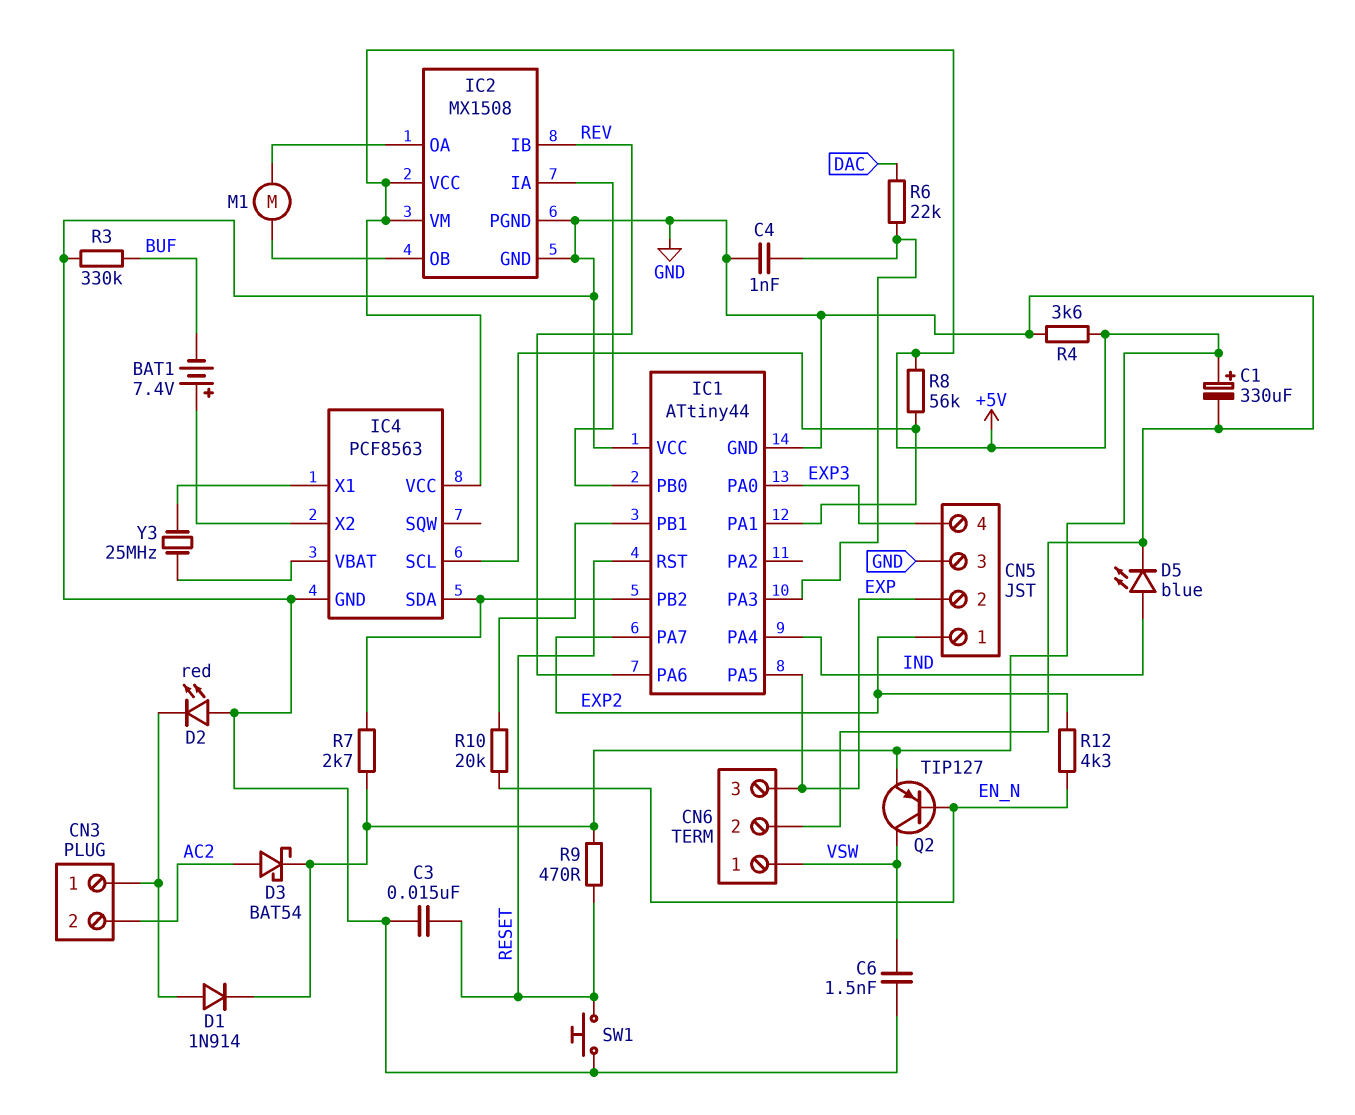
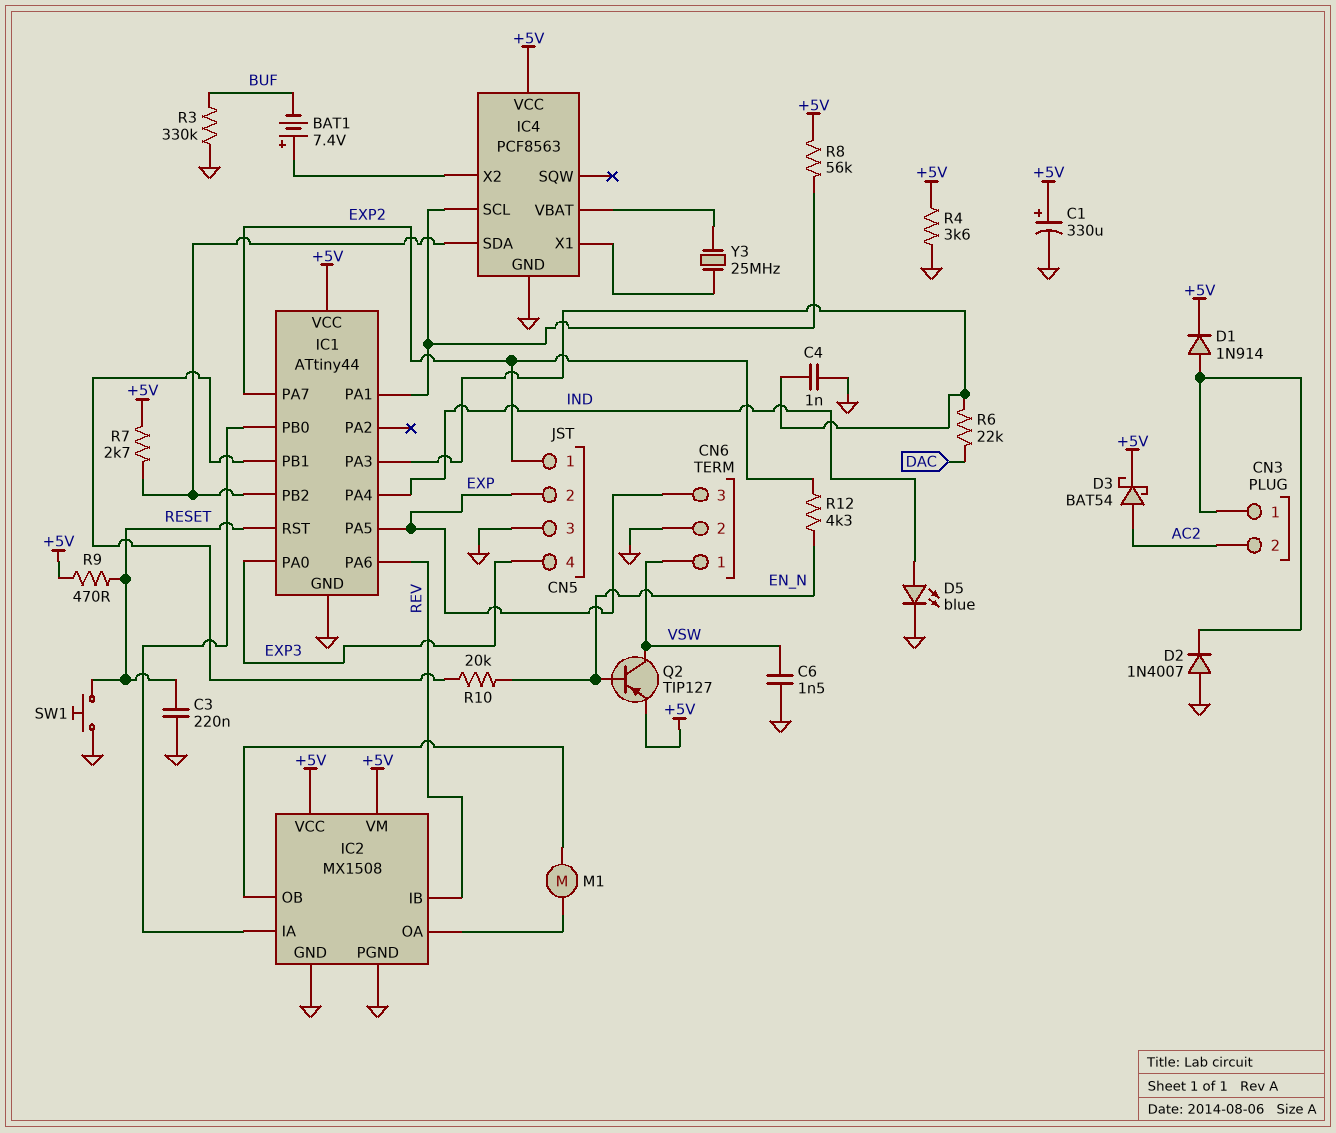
C3: 15nF (GND, RESET) -> 220nF (GND, RESET)
D2: LED red (A GND, K CN3/1) -> diode 1N4007 (A GND, K CN3/1)
IC1 pin VCC: GND -> +5V

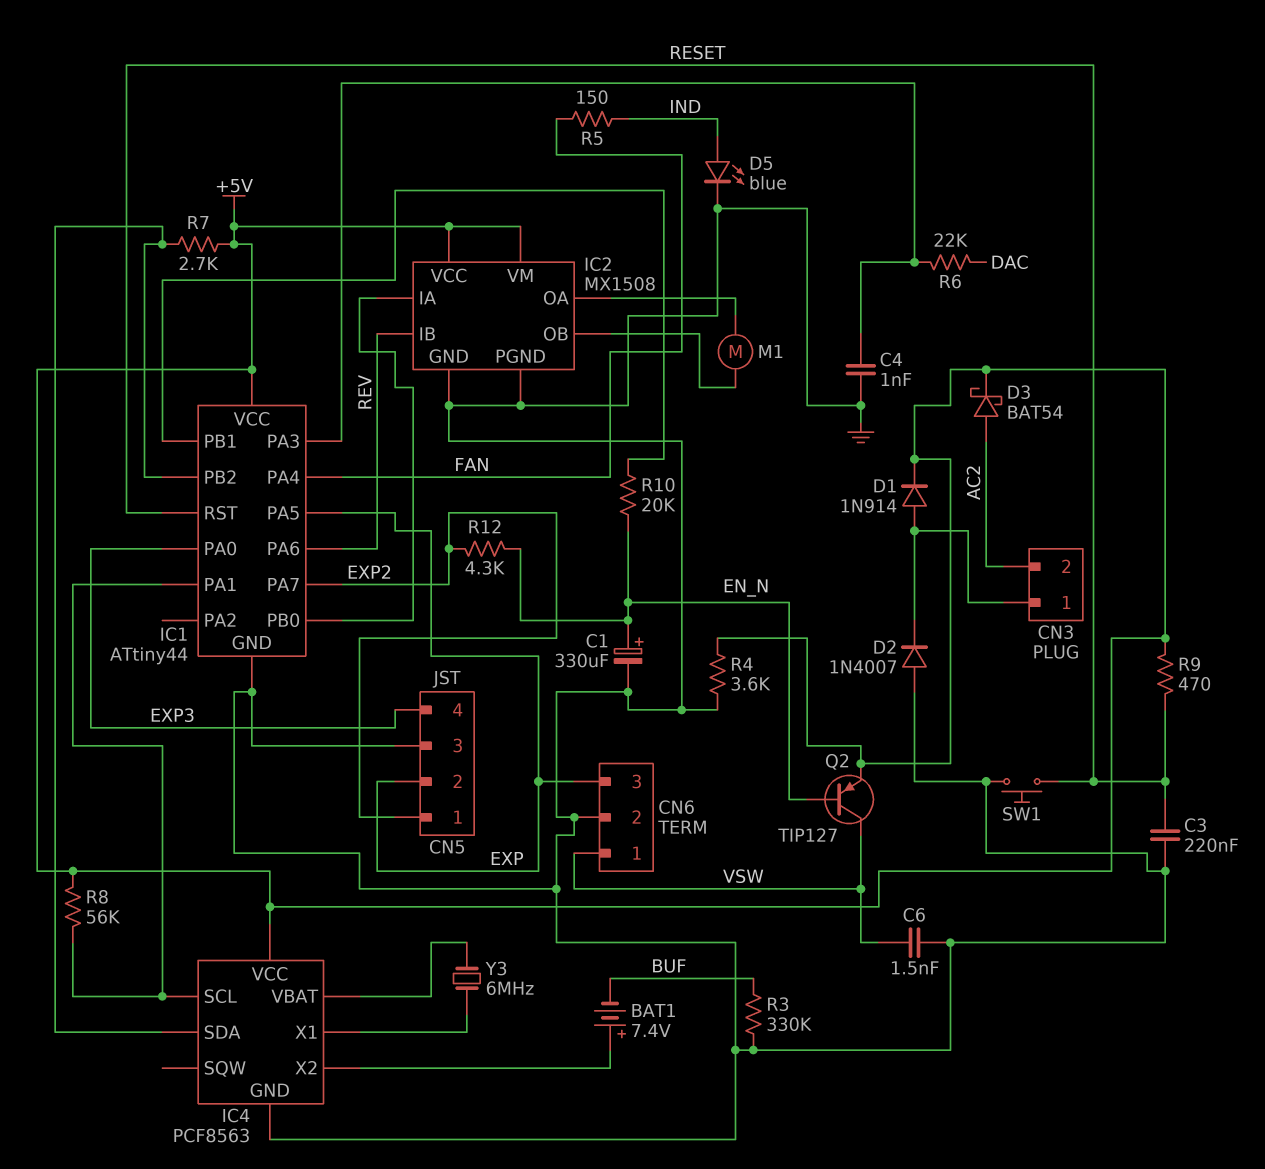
C1: 330uF (plus +5V, minus GND) -> 330uF (plus EN_N, minus GND)
IC1 pin PA4: IND -> FAN
R5: none -> 150 (FAN, IND)
Y3: 25MHz (IC4/VBAT, IC4/X1) -> 6MHz (IC4/VBAT, IC4/X1)

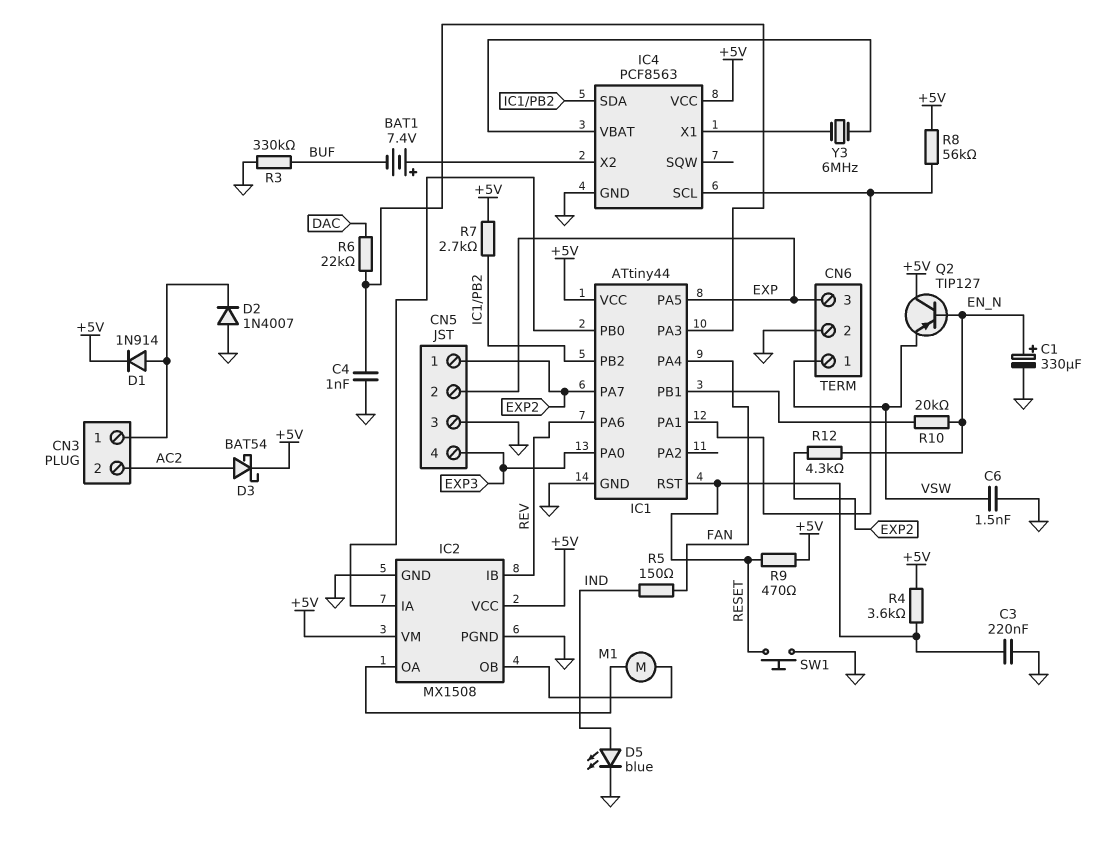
Q2: PNP TIP127 (B EN_N, C VSW, E +5V) -> PNP TIP127 (B EN_N, C +5V, E VSW)
R4: 3.6k (+5V, GND) -> 3.6k (+5V, RESET)

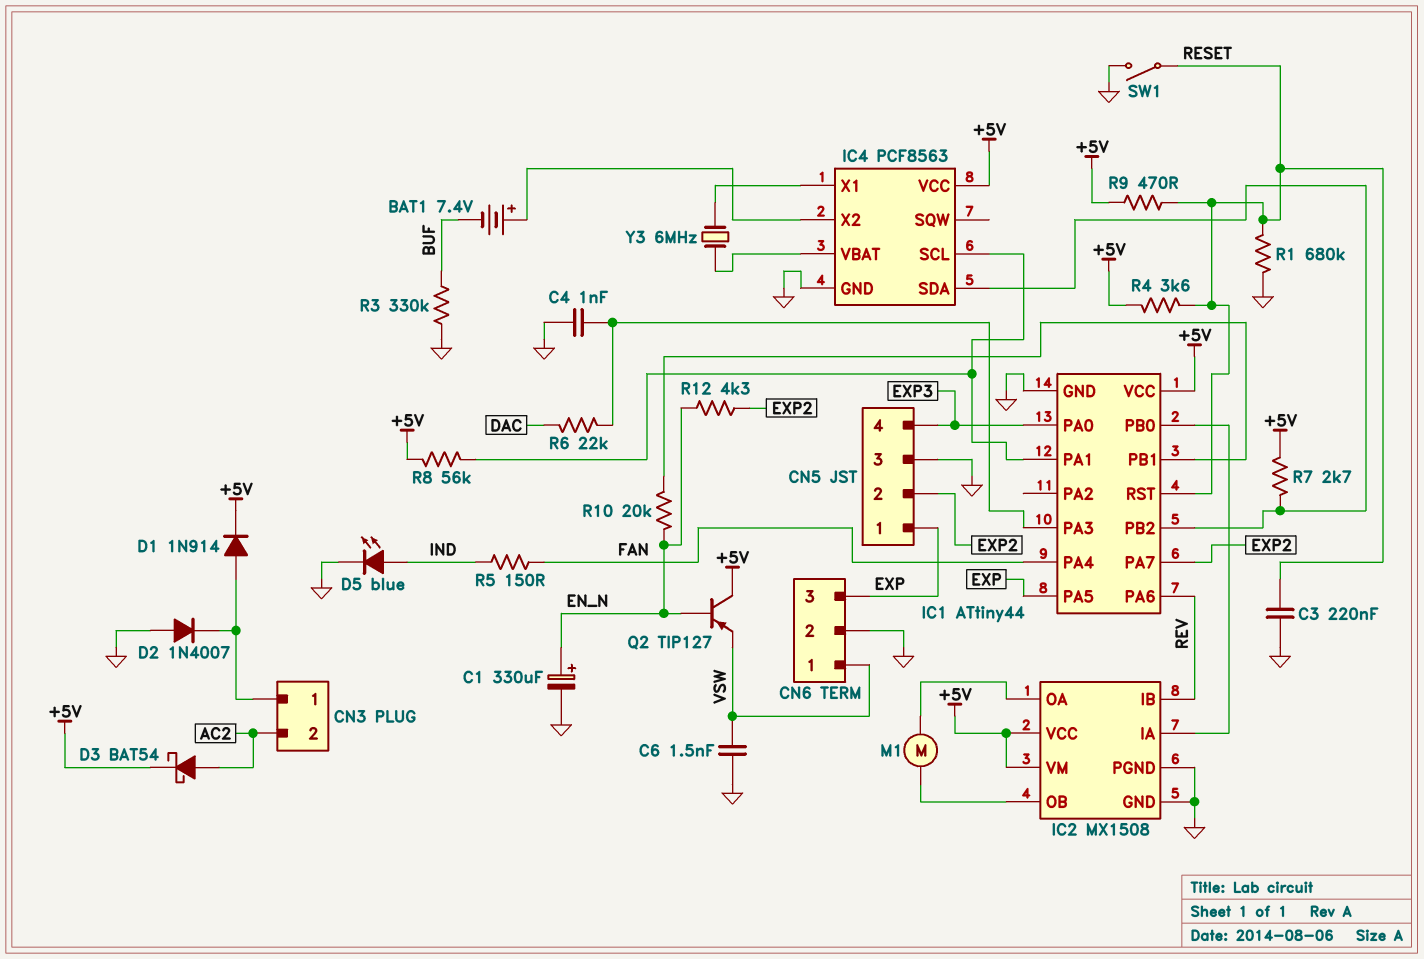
CN5 pin 1: EXP2 -> EXP
CN5 pin 2: EXP -> EXP2
R1: none -> 680k (GND, RESET)
SW1: button (GND, RESET) -> switch (GND, RESET)

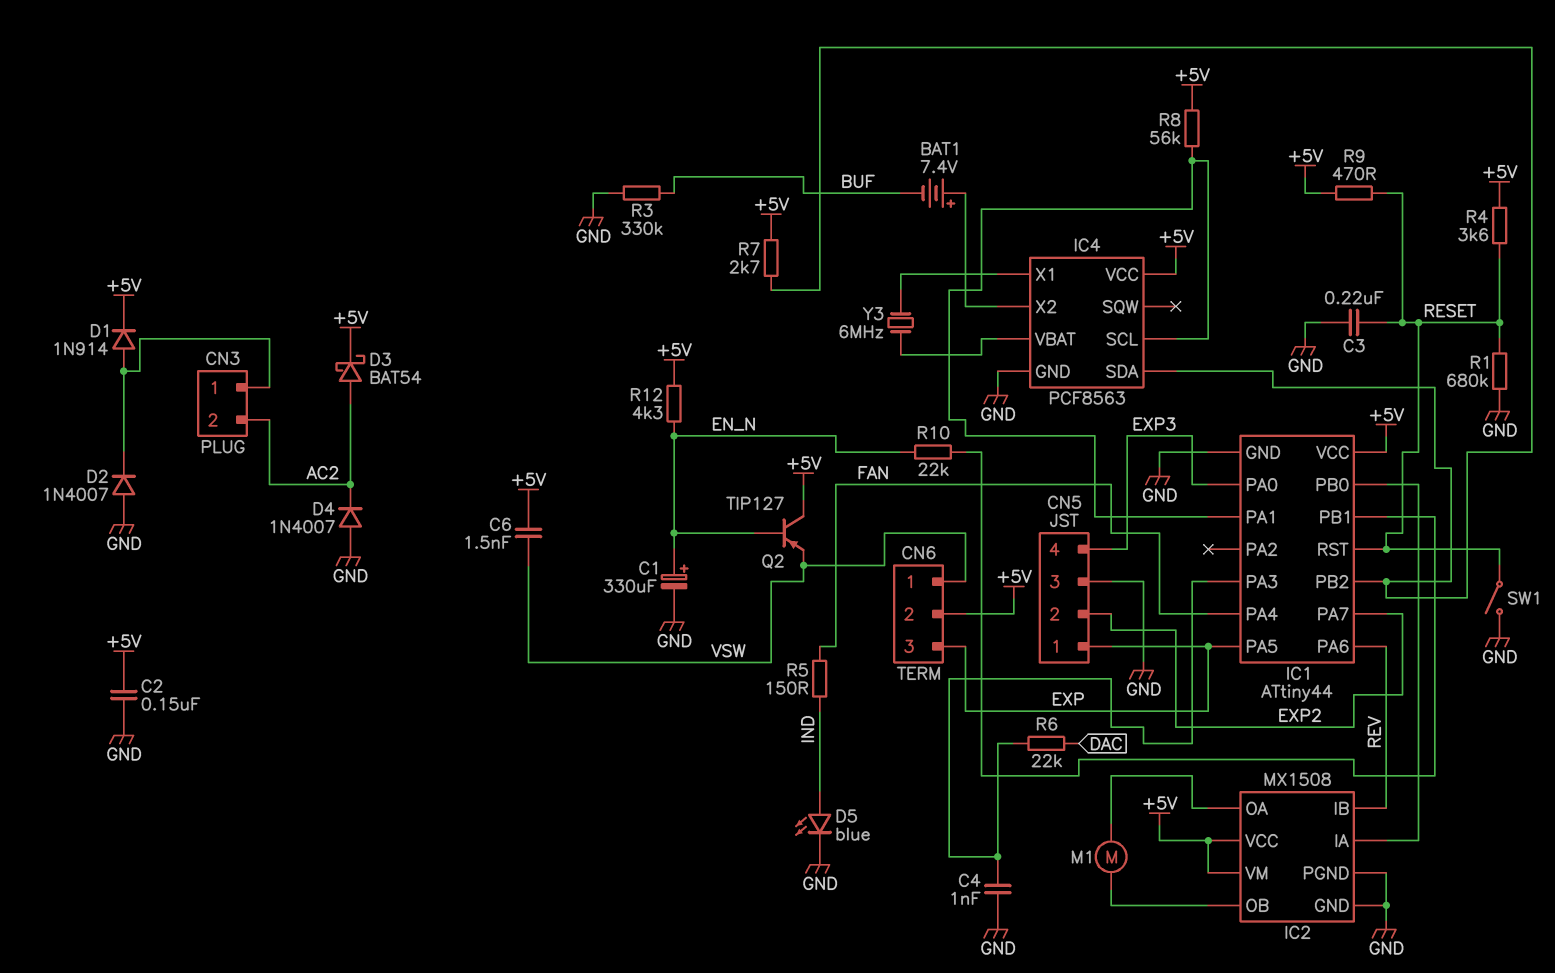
C2: none -> 150nF (+5V, GND)
C6: 1.5nF (GND, VSW) -> 1.5nF (+5V, VSW)
CN6 pin 2: GND -> +5V
D4: none -> diode 1N4007 (A GND, K AC2)
R10: 20k (EN_N, IC1/PB1) -> 22k (EN_N, IC1/PB1)
R12: 4.3k (EN_N, EXP2) -> 4.3k (+5V, EN_N)

